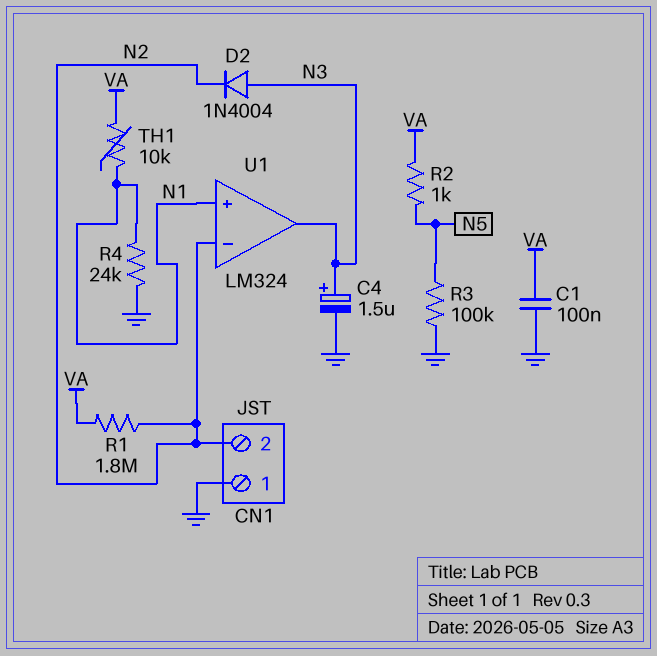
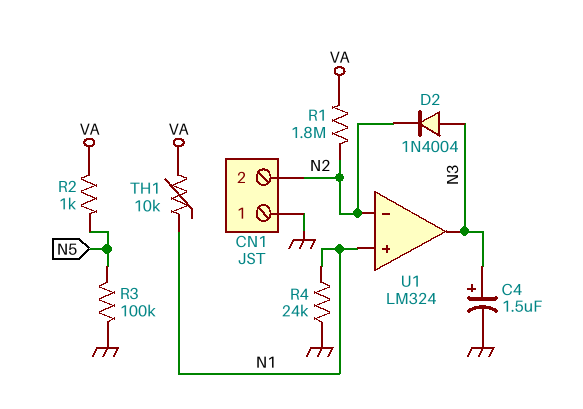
C1: 100nF (GND, VA) -> none

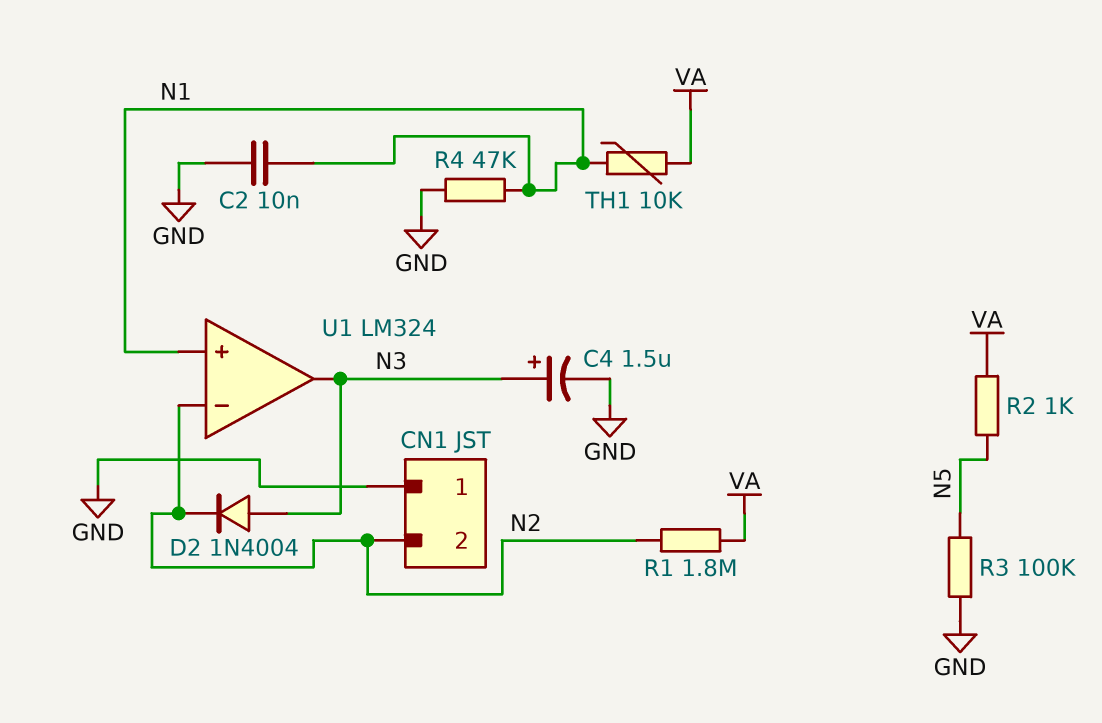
C2: none -> 10nF (GND, N1)
R4: 24k (GND, N1) -> 47k (GND, N1)

